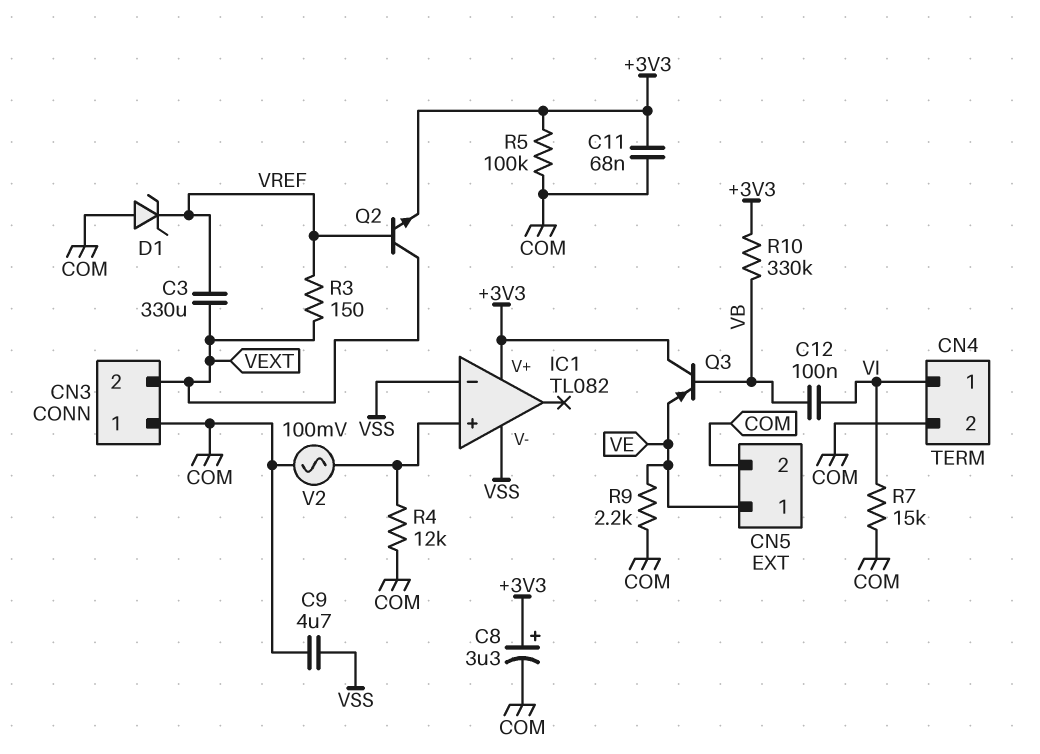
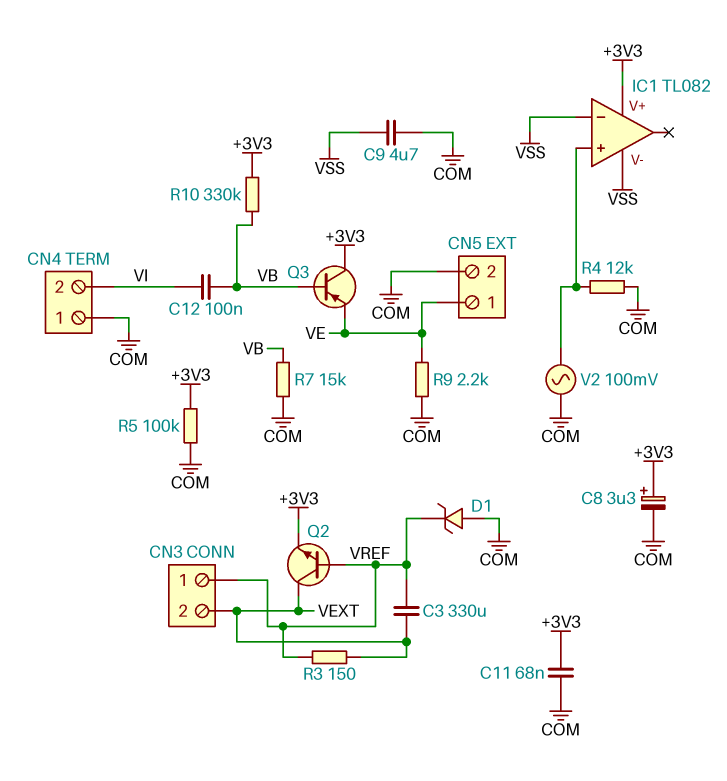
CN3 pin 1: COM -> VREF
CN4 pin 1: VI -> COM
CN4 pin 2: COM -> VI
R7: 15k (COM, VI) -> 15k (COM, VB)

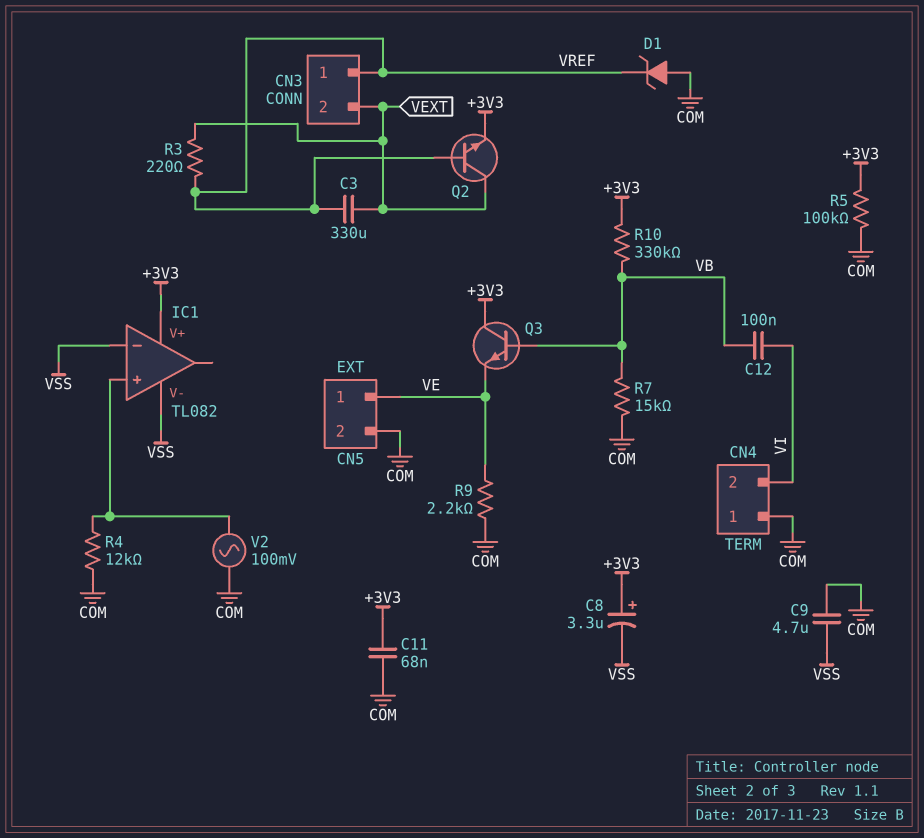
C8: 3.3uF (plus +3V3, minus COM) -> 3.3uF (plus +3V3, minus VSS)
Q3: PNP (B VB, C +3V3, E VE) -> NPN (B VB, C +3V3, E VE)
R3: 150 (VEXT, VREF) -> 220 (VEXT, VREF)

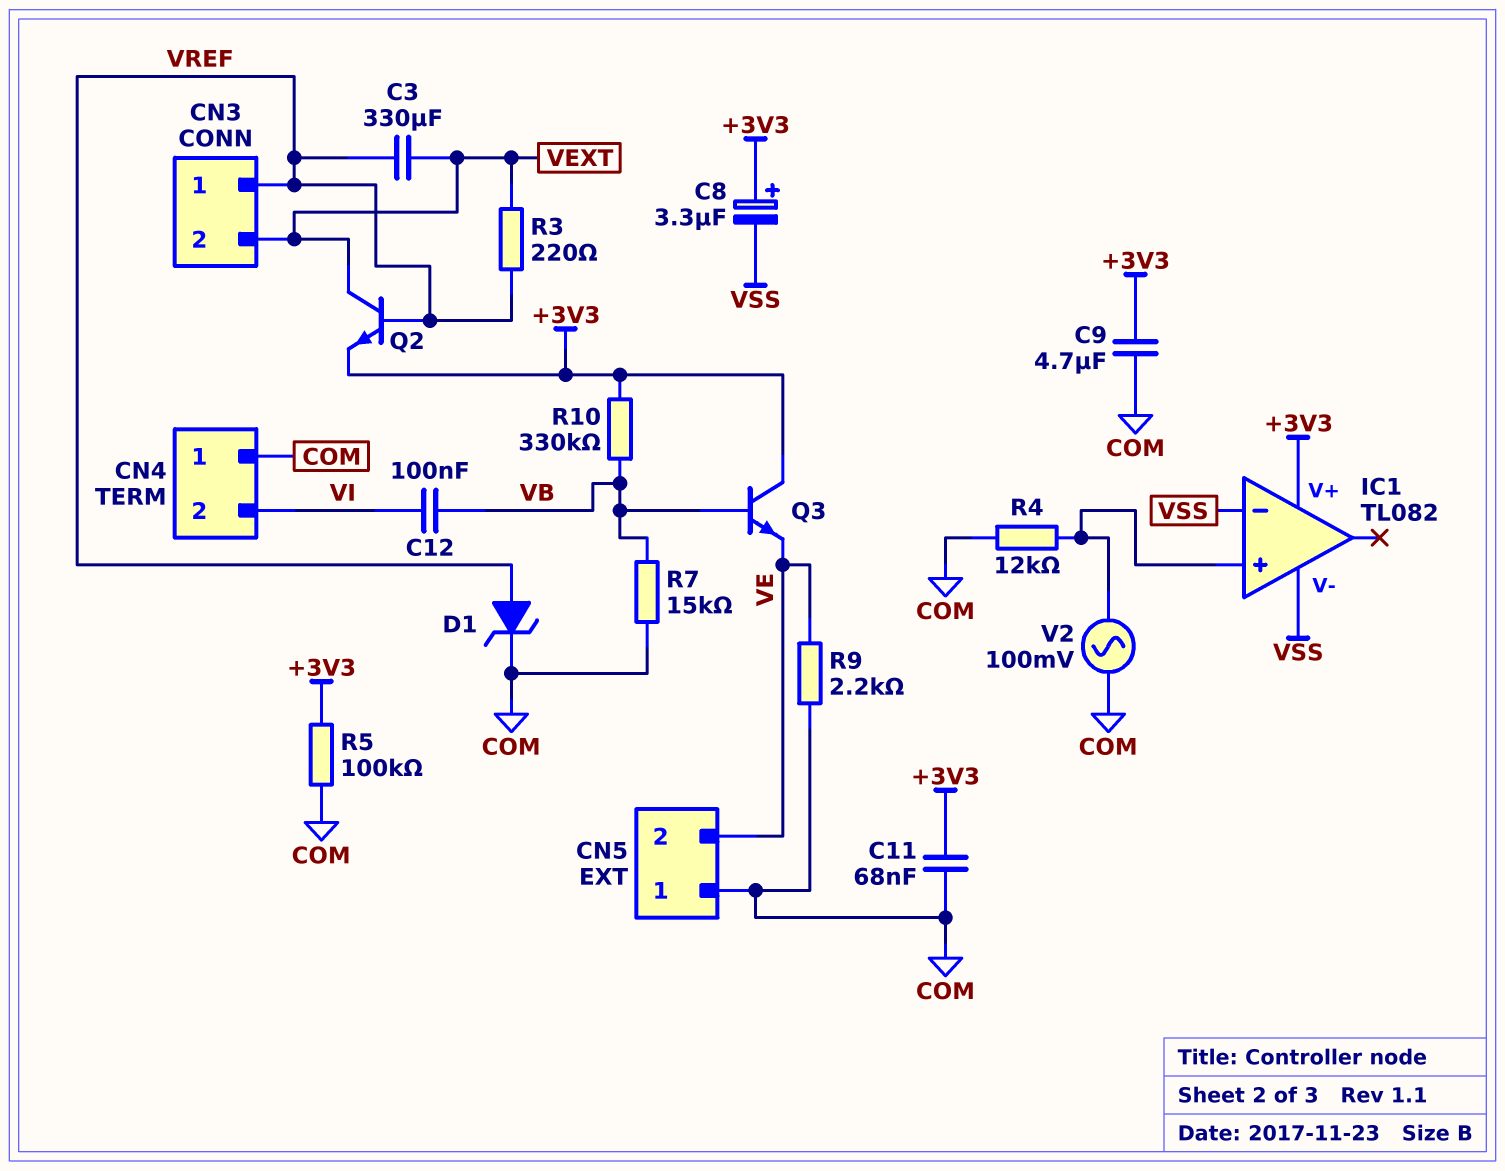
C9: 4.7uF (COM, VSS) -> 4.7uF (+3V3, COM)
CN5 pin 1: VE -> COM
CN5 pin 2: COM -> VE
D1: zener (A COM, K VREF) -> zener (A VREF, K COM)

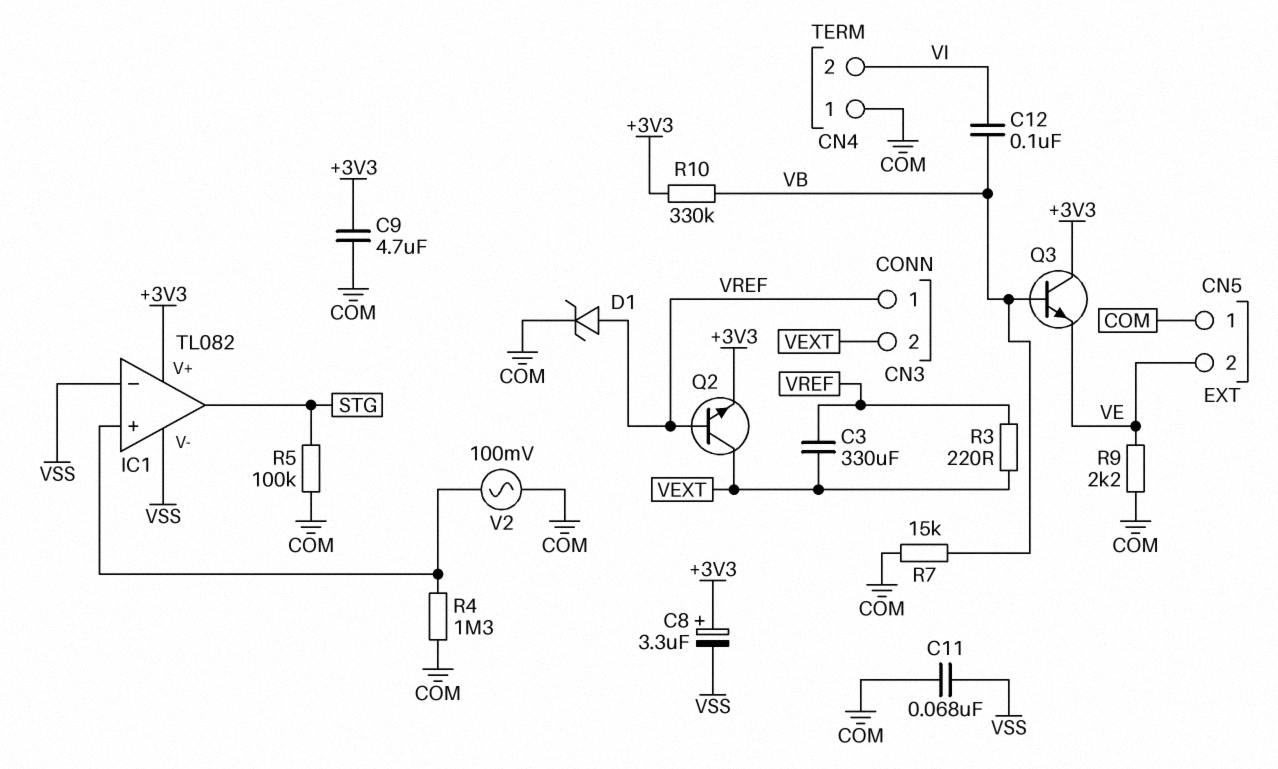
C11: 68nF (+3V3, COM) -> 68nF (COM, VSS)
IC1 pin out: none -> STG
R4: 12k (COM, IC1/in+) -> 1.3M (COM, IC1/in+)
R5: 100k (+3V3, COM) -> 100k (COM, STG)

